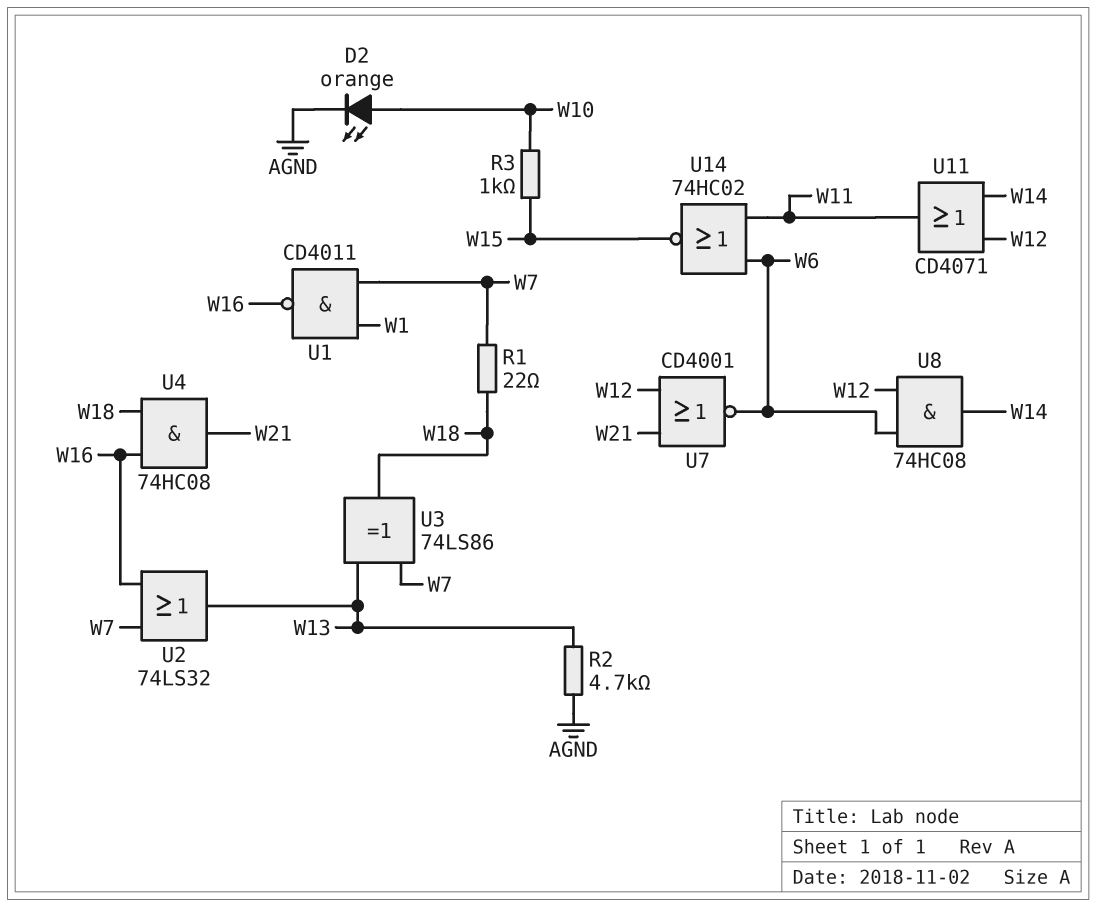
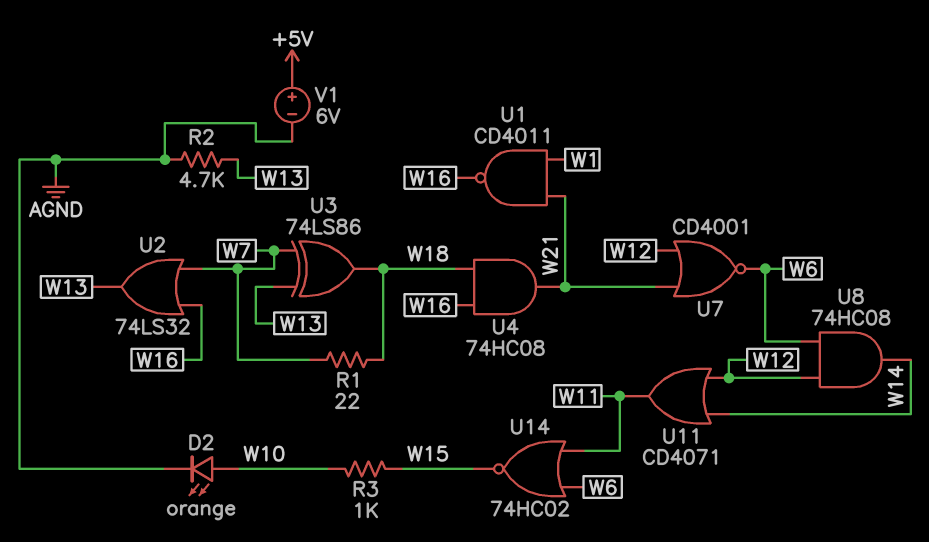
U1: NAND CD4011 (in W1, in W7, out W16) -> NAND CD4011 (in W1, in W21, out W16)
V1: none -> 6V (plus +5V, minus AGND)

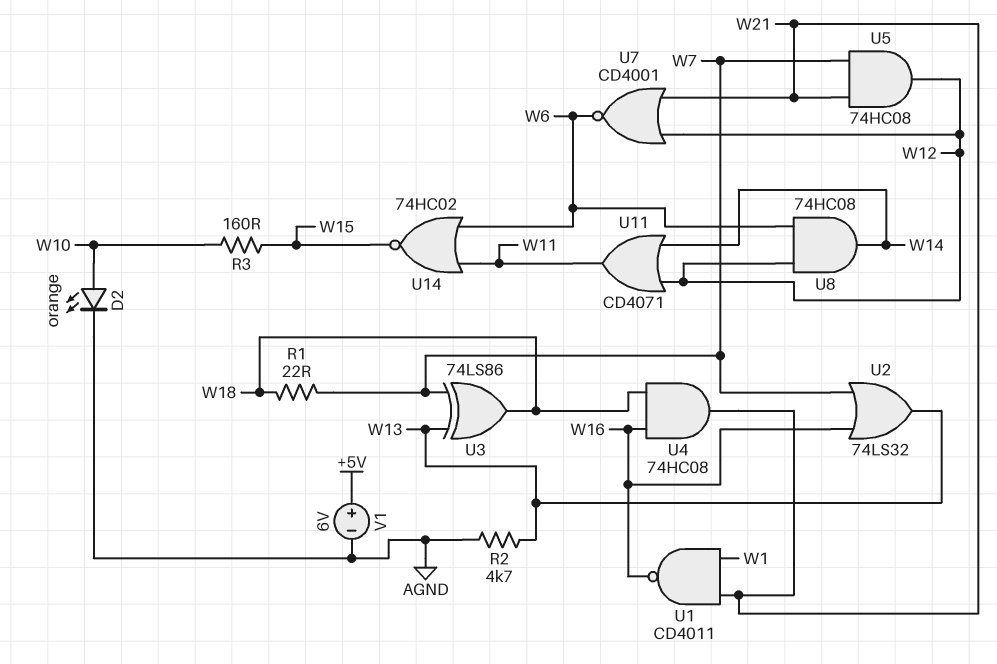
R3: 1k (W10, W15) -> 160 (W10, W15)
U5: none -> AND 74HC08 (in W7, in W21, out W12)

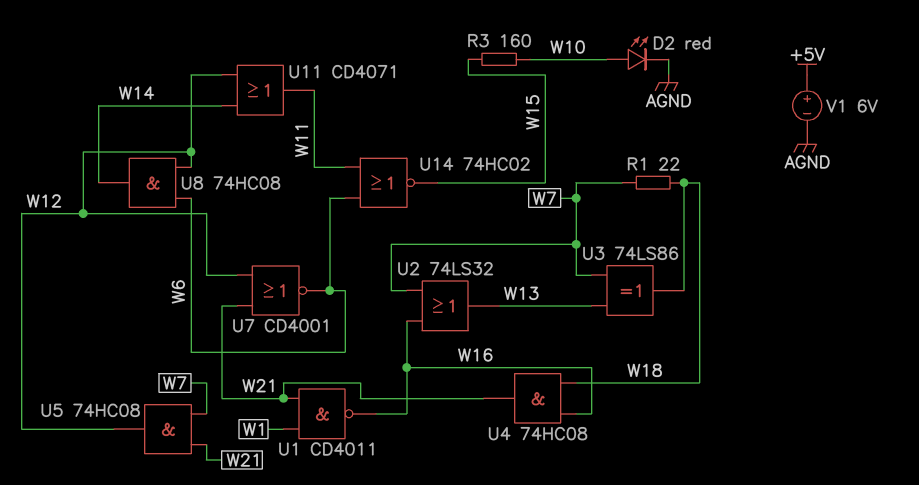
D2: LED orange (A W10, K AGND) -> LED red (A W10, K AGND)
R2: 4.7k (AGND, W13) -> none

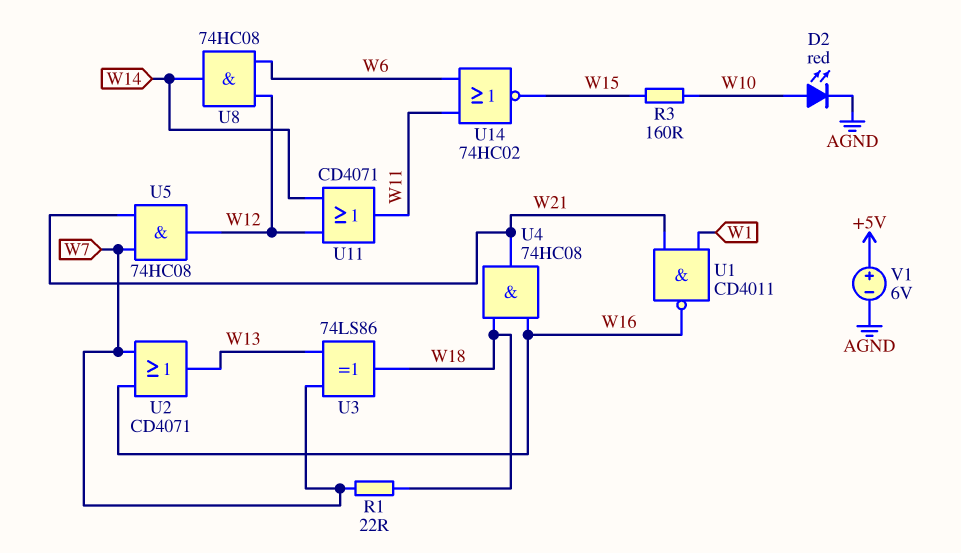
U2: OR 74LS32 (in W7, in W16, out W13) -> OR CD4071 (in W7, in W16, out W13)
U7: NOR CD4001 (in W12, in W21, out W6) -> none

